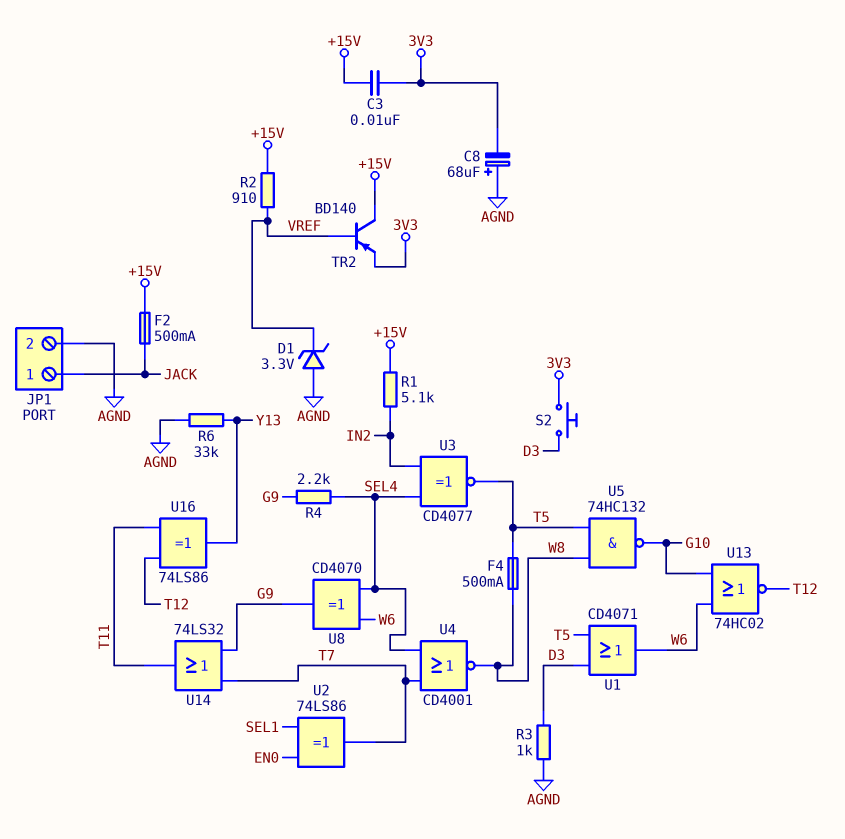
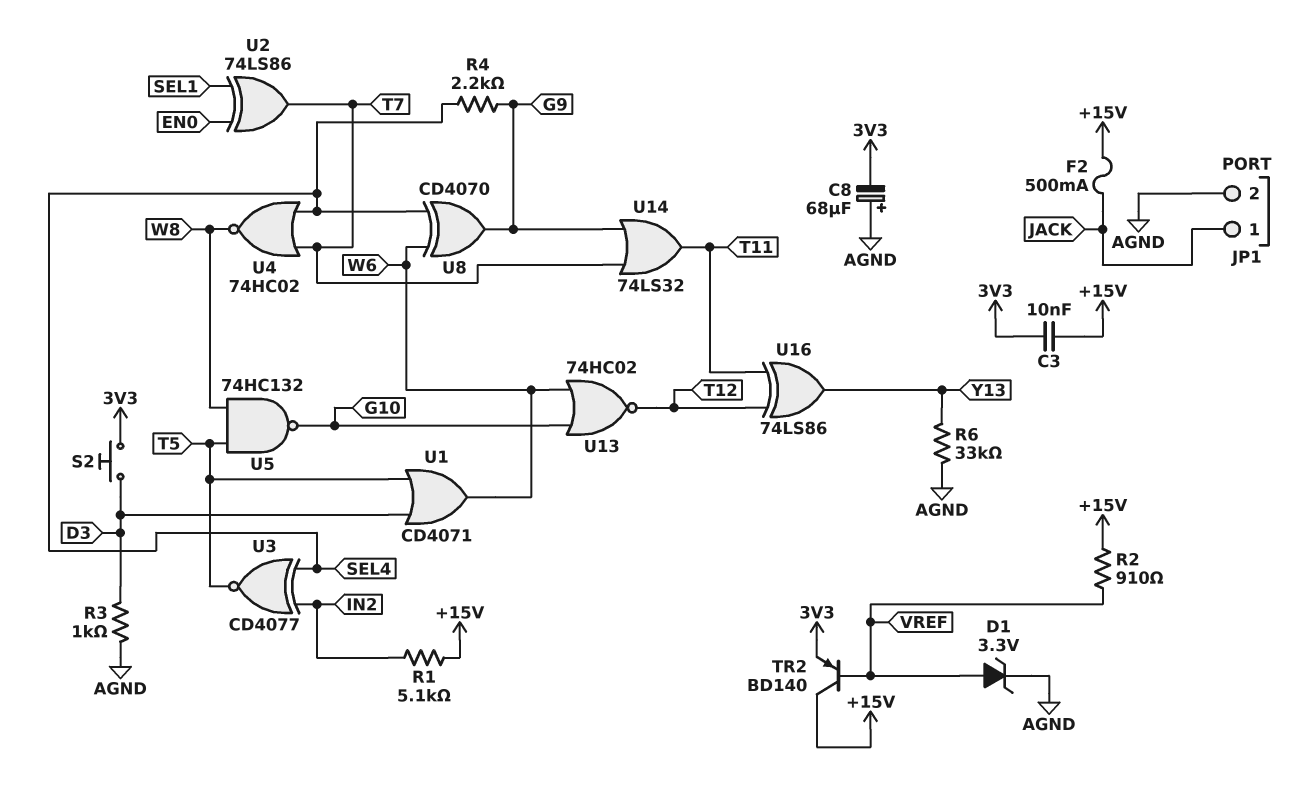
D1: zener 3.3V (A AGND, K VREF) -> zener 3.3V (A VREF, K AGND)
F4: 500mA (T5, W8) -> none
U4: NOR CD4001 (in SEL4, in T7, out W8) -> NOR 74HC02 (in SEL4, in T7, out W8)

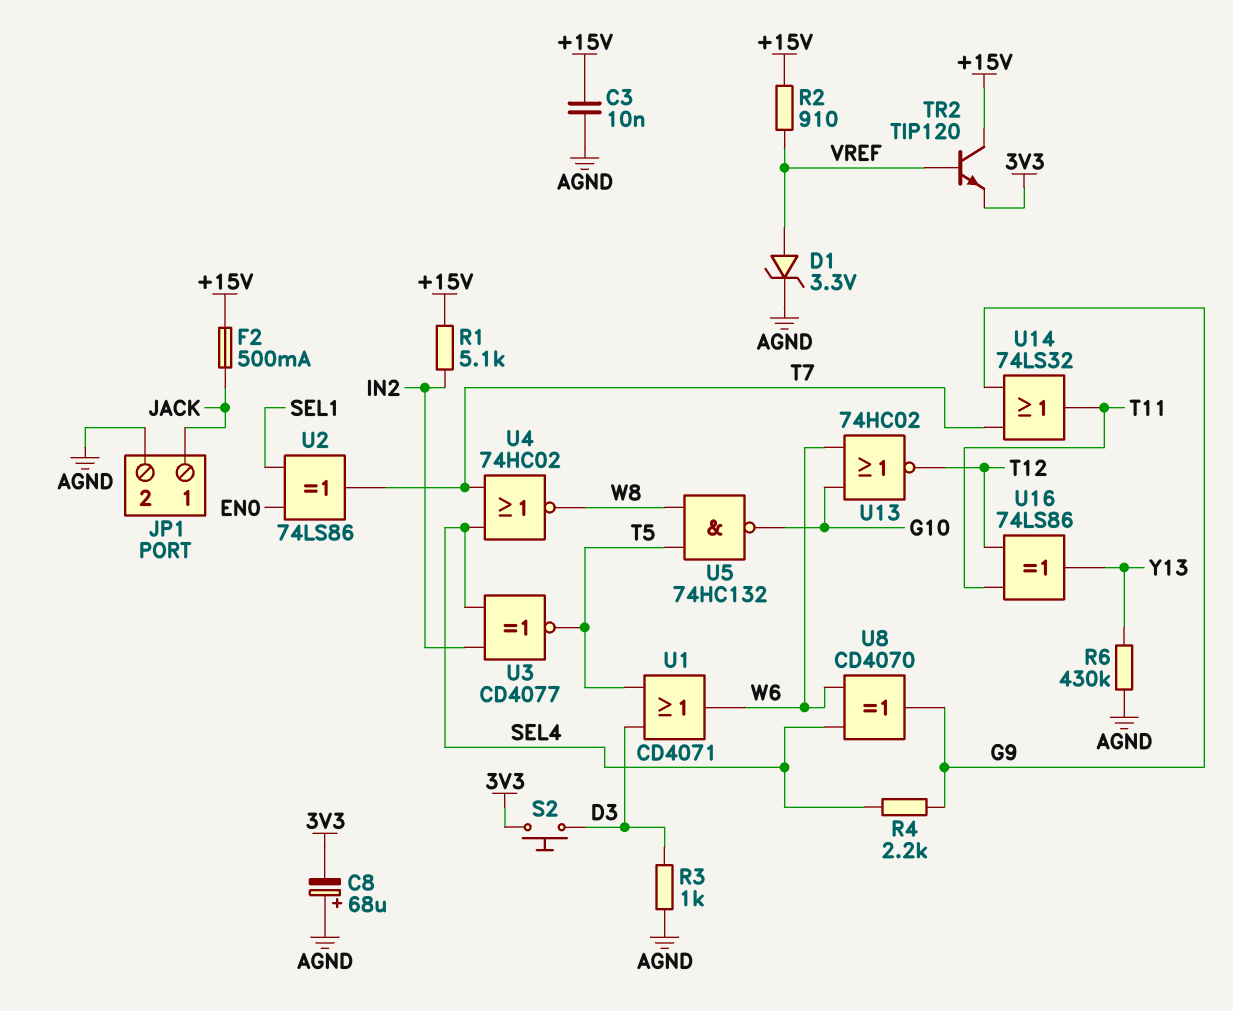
C3: 10nF (+15V, 3V3) -> 10nF (+15V, AGND)
R6: 33k (AGND, Y13) -> 430k (AGND, Y13)
TR2: PNP BD140 (B VREF, C +15V, E 3V3) -> NPN TIP120 (B VREF, C +15V, E 3V3)

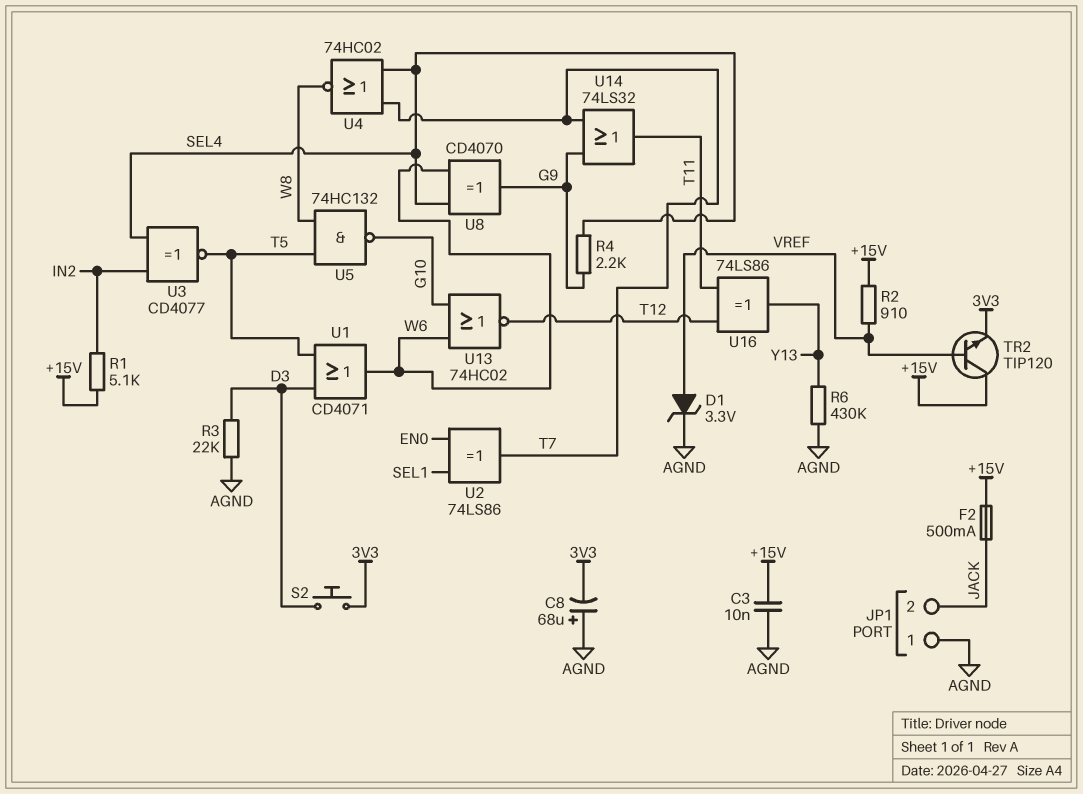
JP1 pin 1: JACK -> AGND
JP1 pin 2: AGND -> JACK
R3: 1k (AGND, D3) -> 22k (AGND, D3)

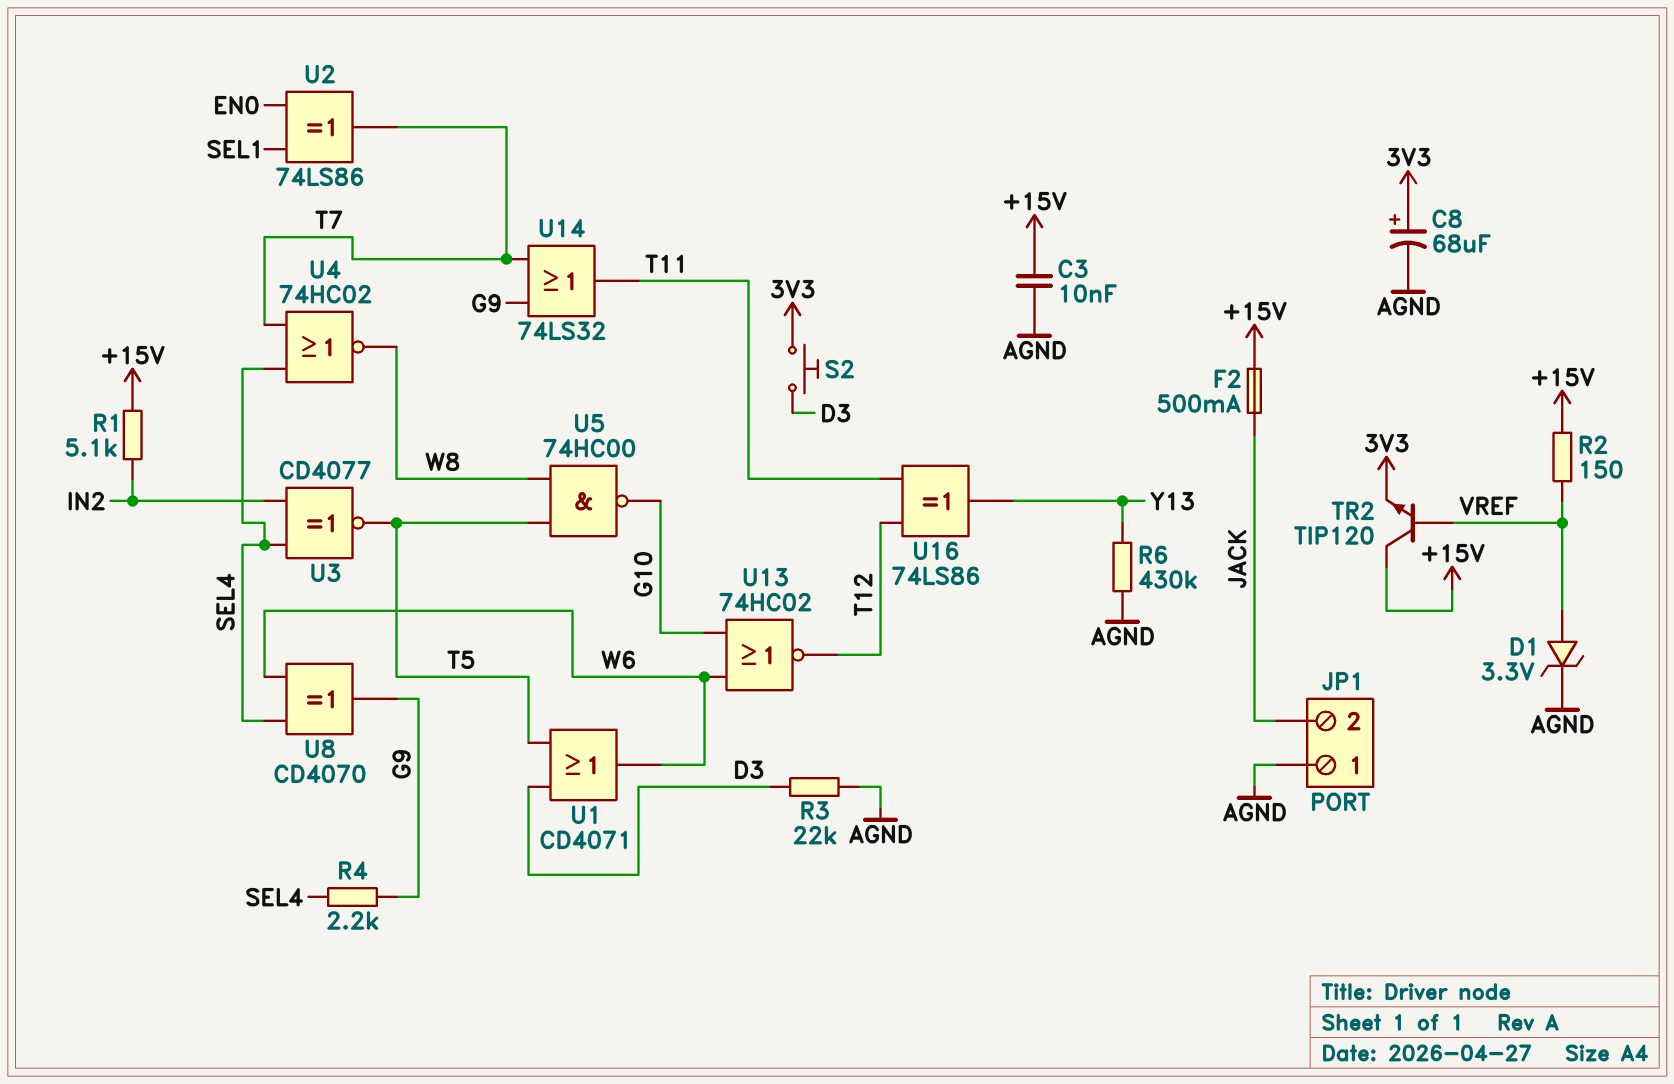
C8: 68uF (plus AGND, minus 3V3) -> 68uF (plus 3V3, minus AGND)
R2: 910 (+15V, VREF) -> 150 (+15V, VREF)
U5: NAND 74HC132 (in T5, in W8, out G10) -> NAND 74HC00 (in T5, in W8, out G10)

